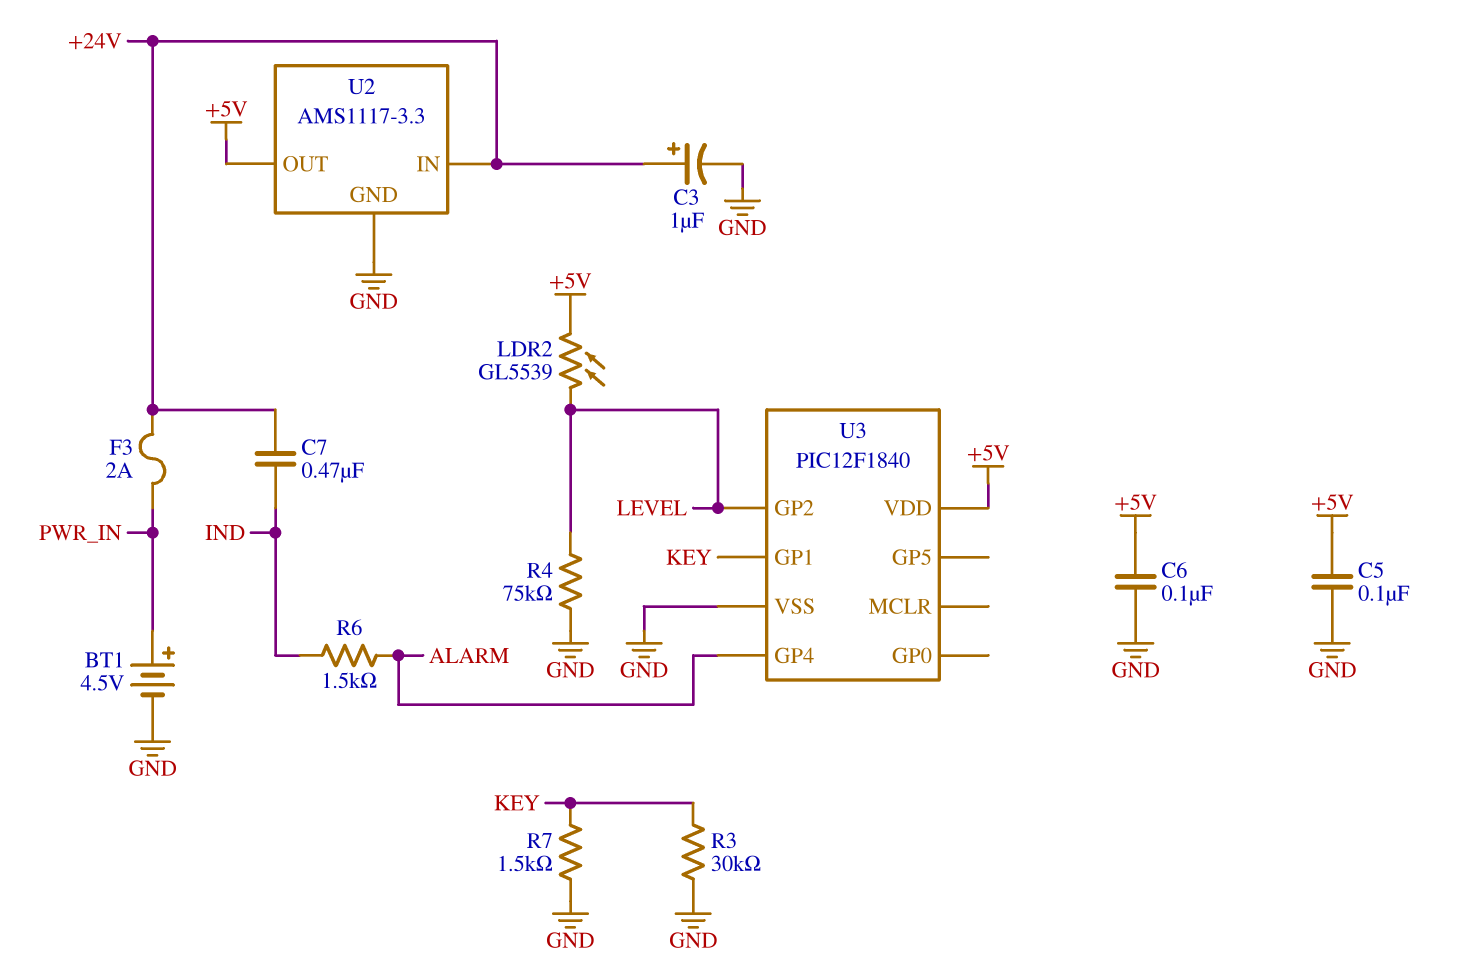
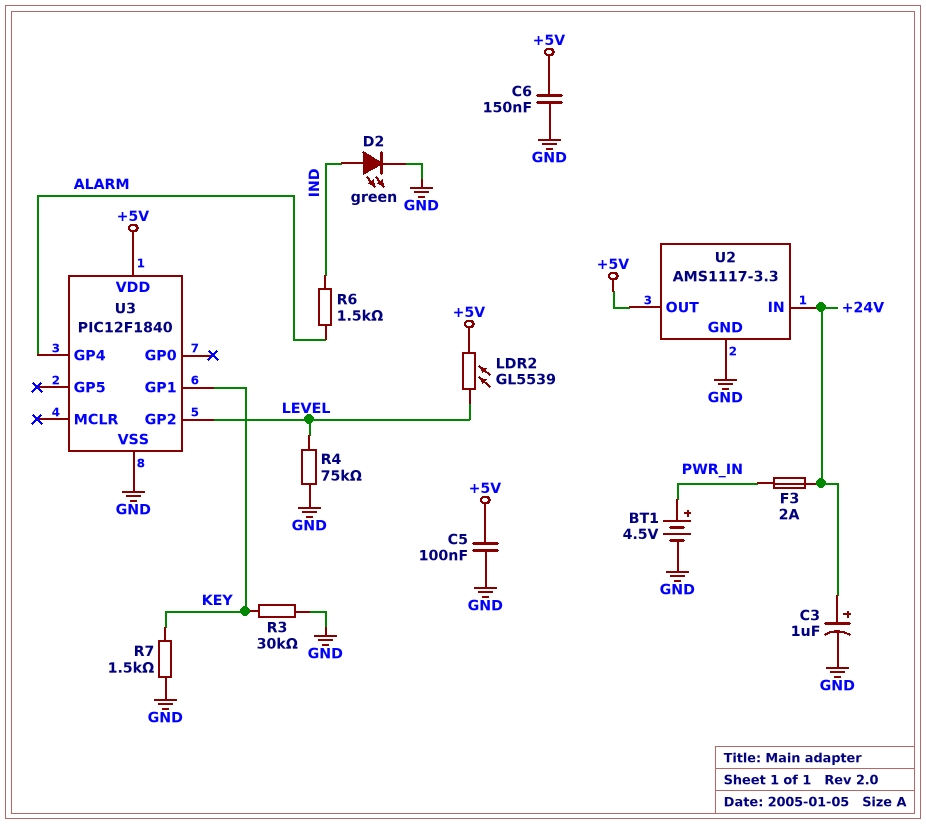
C6: 100nF (+5V, GND) -> 150nF (+5V, GND)
C7: 470nF (+24V, IND) -> none
D2: none -> LED green (A IND, K GND)

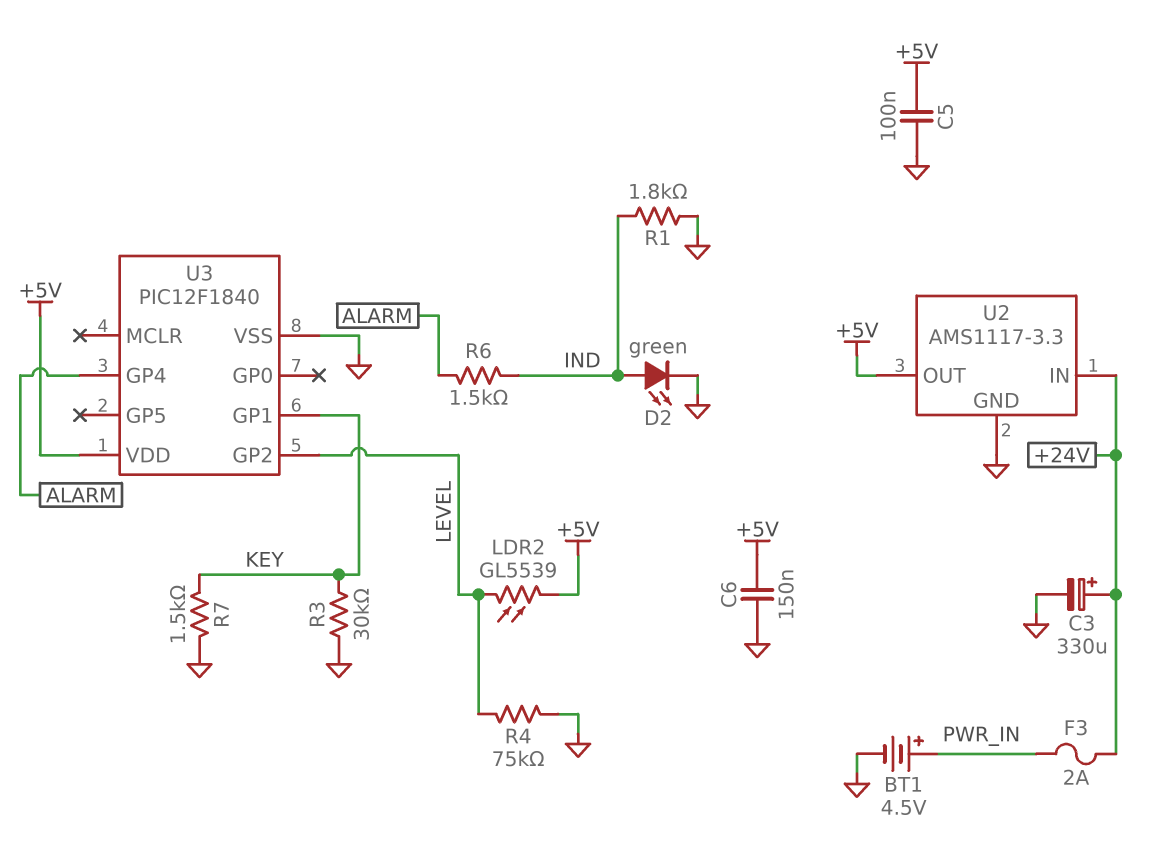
C3: 1uF (plus +24V, minus GND) -> 330uF (plus +24V, minus GND)
R1: none -> 1.8k (GND, IND)

